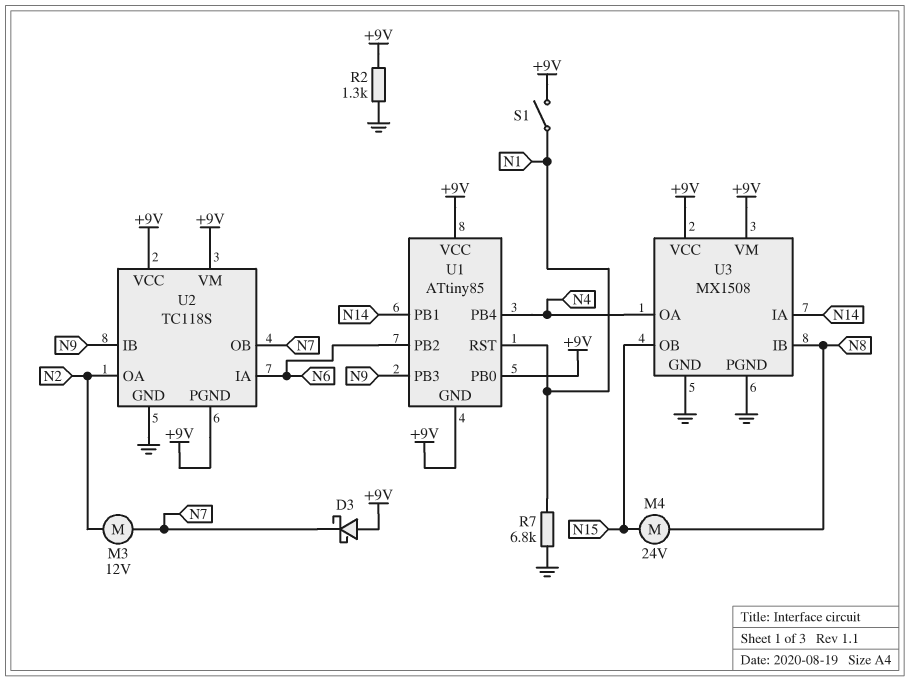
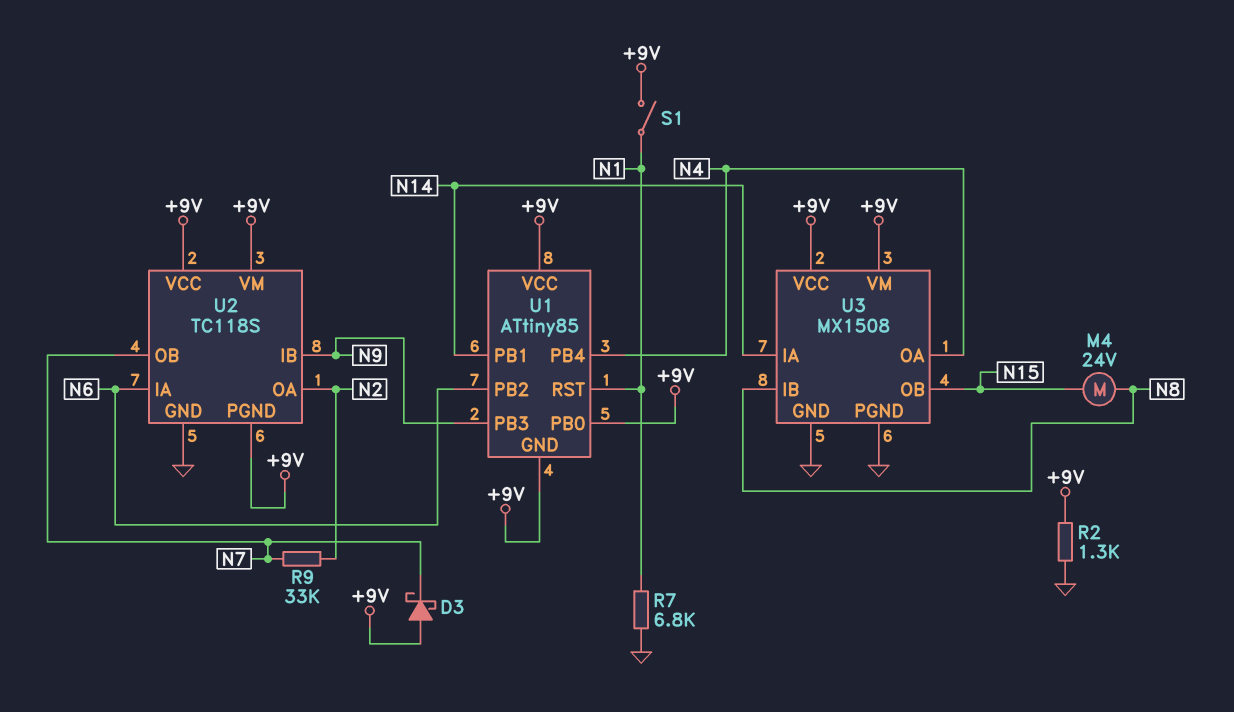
M3: motor 12V (N2, N7) -> none
R9: none -> 33k (N2, N7)

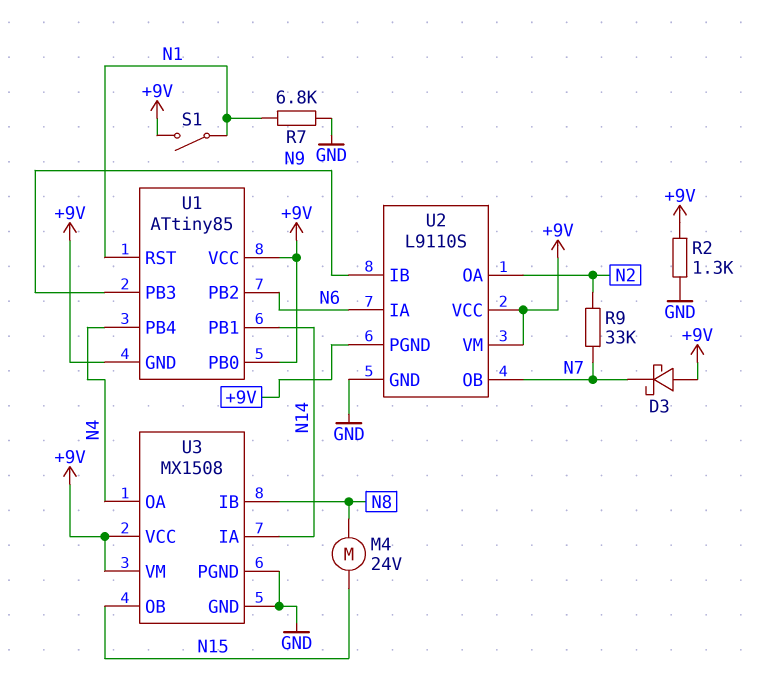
U2: TC118S -> L9110S

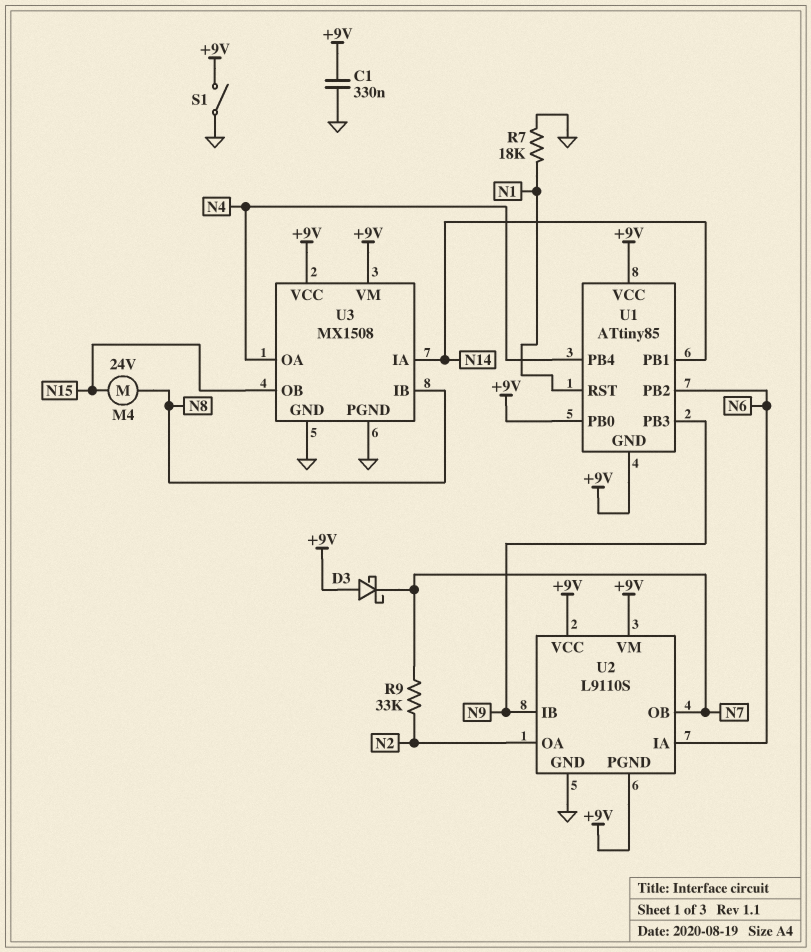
C1: none -> 330nF (+9V, GND)
R2: 1.3k (+9V, GND) -> none
R7: 6.8k (GND, N1) -> 18k (GND, N1)
S1: switch (+9V, N1) -> switch (+9V, GND)

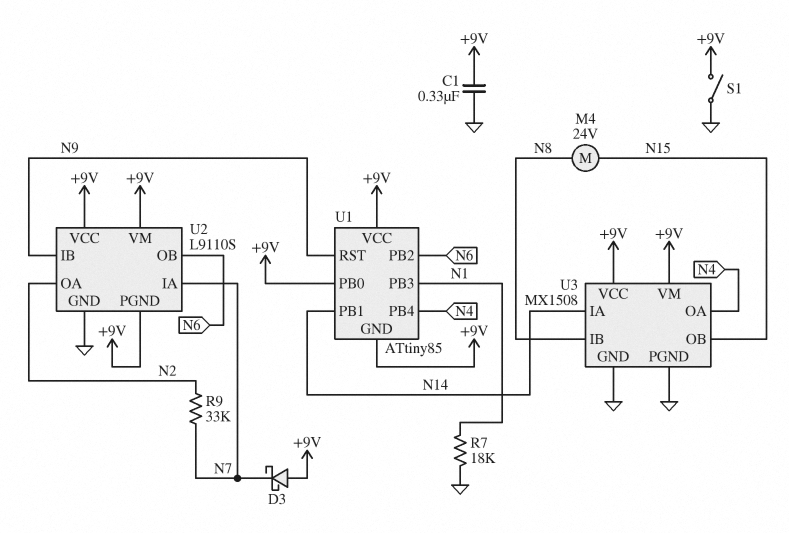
U1 pin PB3: N9 -> N1
U1 pin RST: N1 -> N9
U2 pin IA: N6 -> N7
U2 pin OB: N7 -> N6

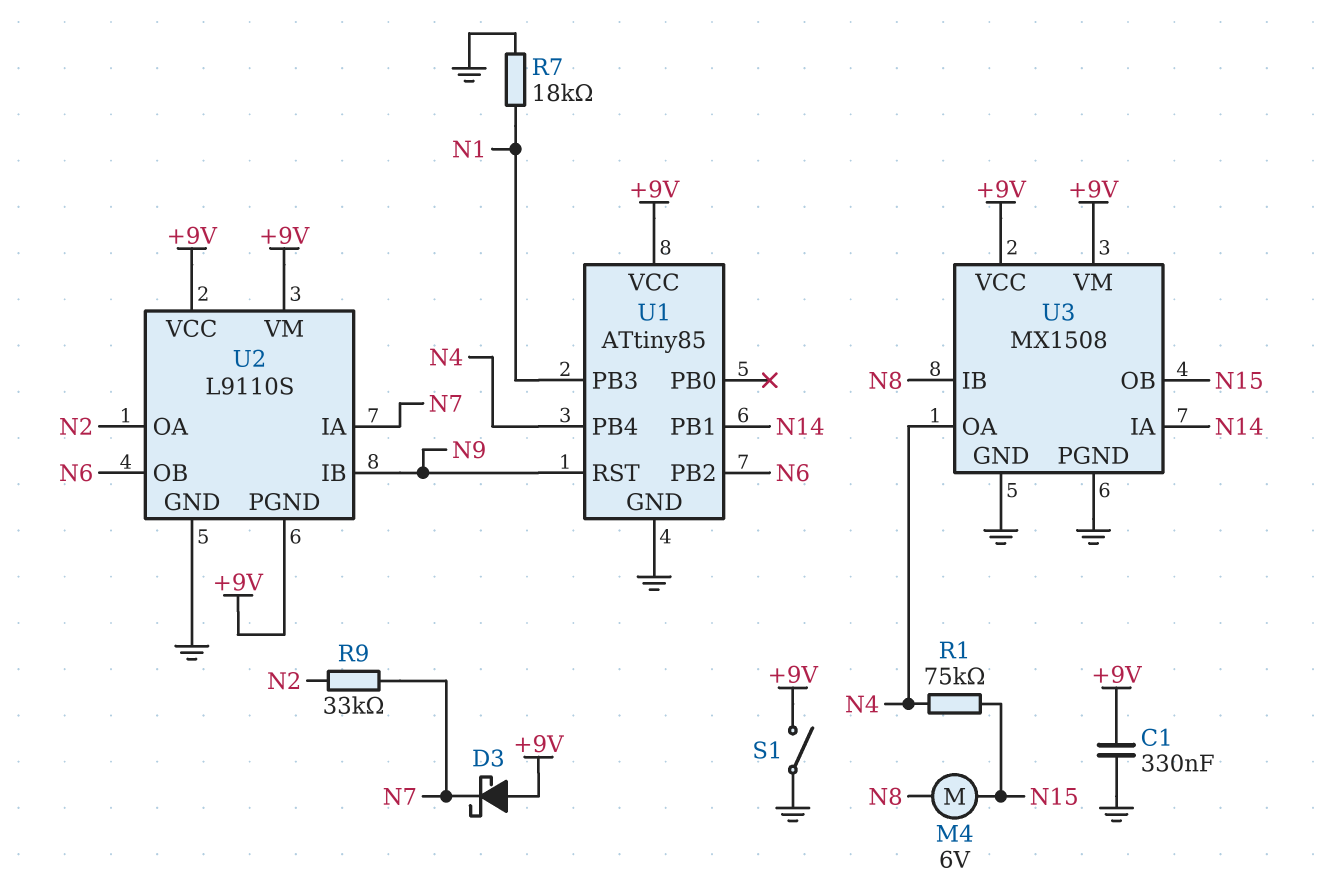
M4: motor 24V (N8, N15) -> motor 6V (N8, N15)
R1: none -> 75k (N4, N15)
U1 pin GND: +9V -> GND
U1 pin PB0: +9V -> none

